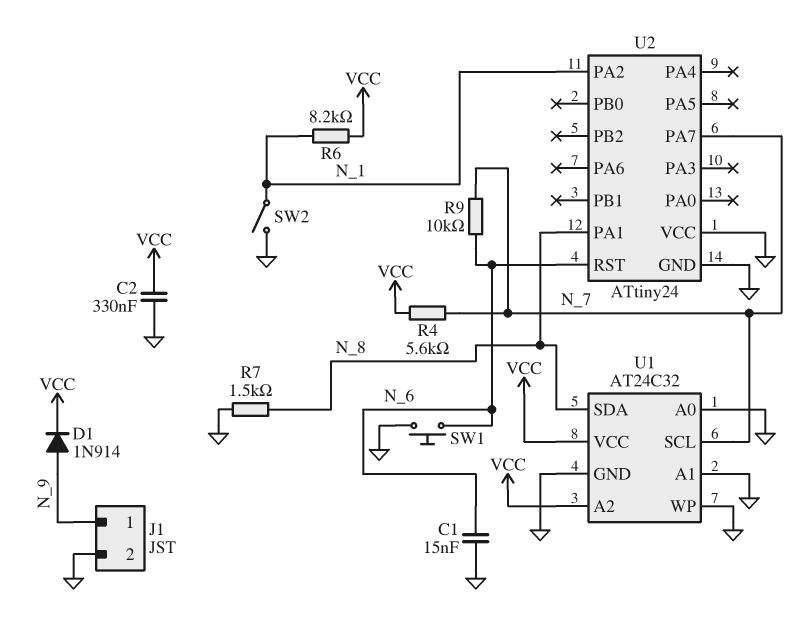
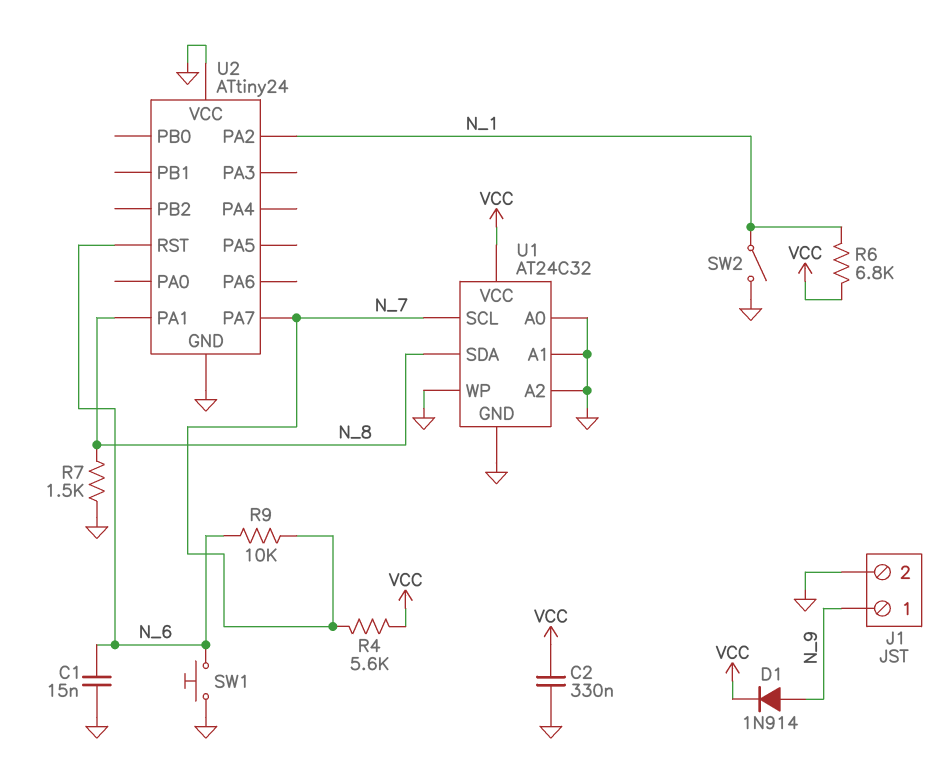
R6: 8.2k (N_1, VCC) -> 6.8k (N_1, VCC)
U1 pin A2: VCC -> GND

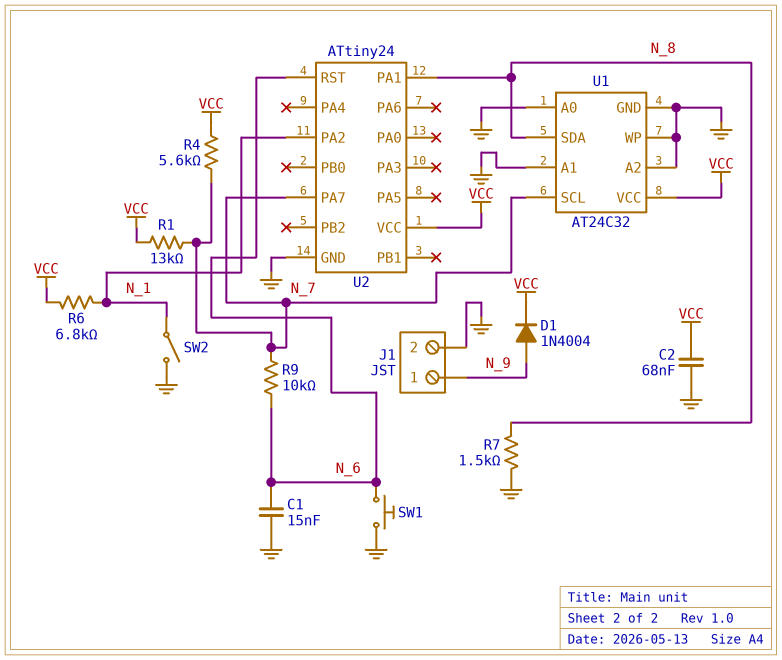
C2: 330nF (GND, VCC) -> 68nF (GND, VCC)
D1: diode 1N914 (A N_9, K VCC) -> diode 1N4004 (A N_9, K VCC)
R1: none -> 13k (N_7, VCC)
U2 pin VCC: GND -> VCC

